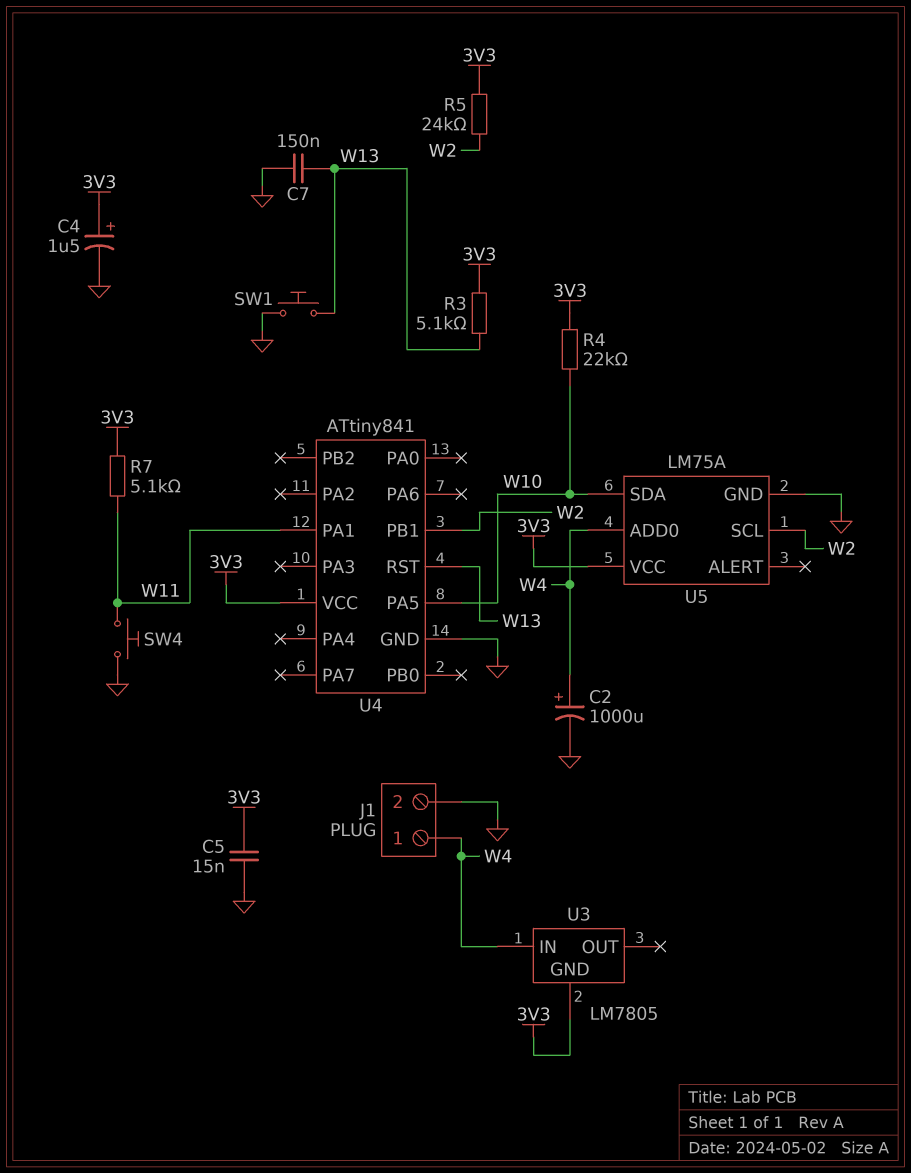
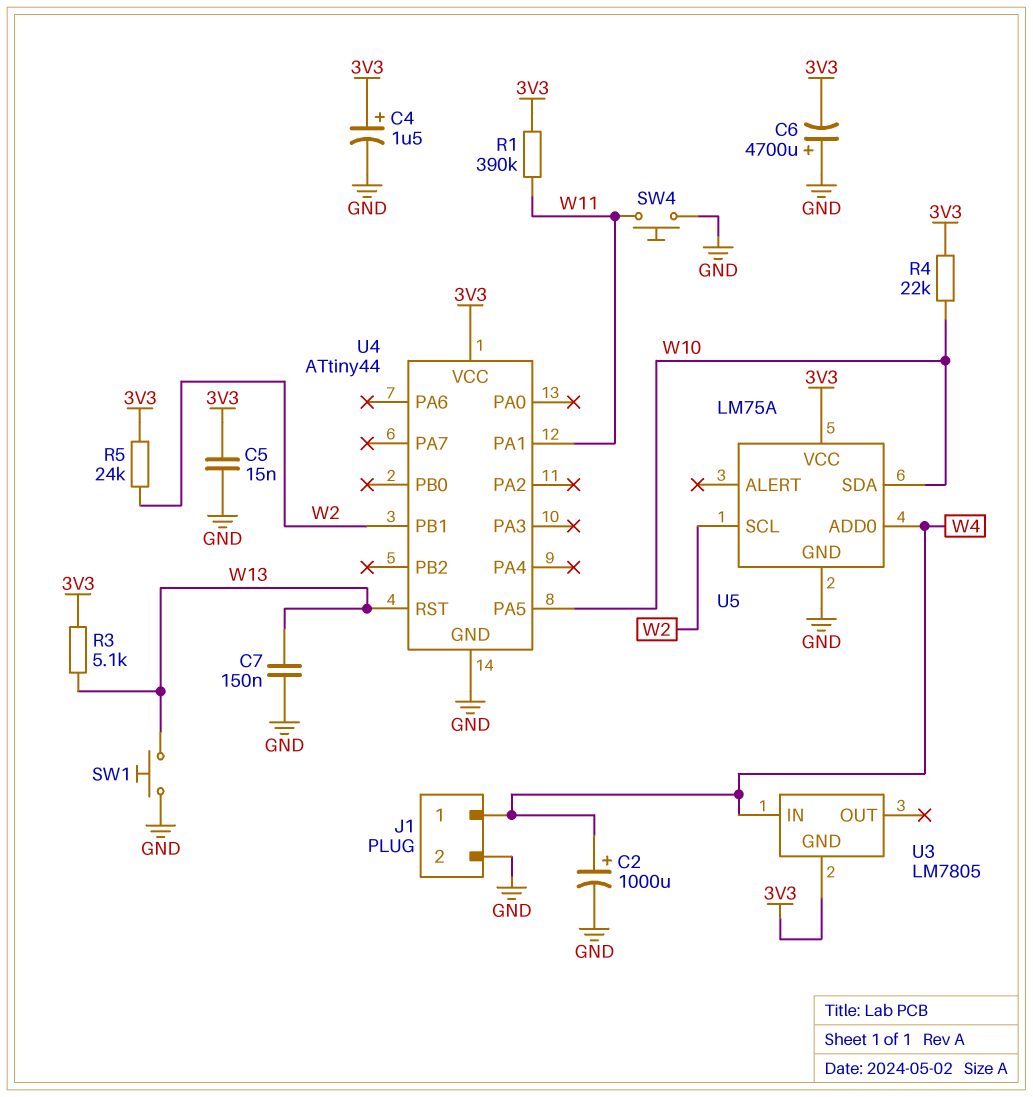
C6: none -> 4700uF (plus GND, minus 3V3)
R1: none -> 390k (3V3, W11)
R7: 5.1k (3V3, W11) -> none
U4: ATtiny841 -> ATtiny44

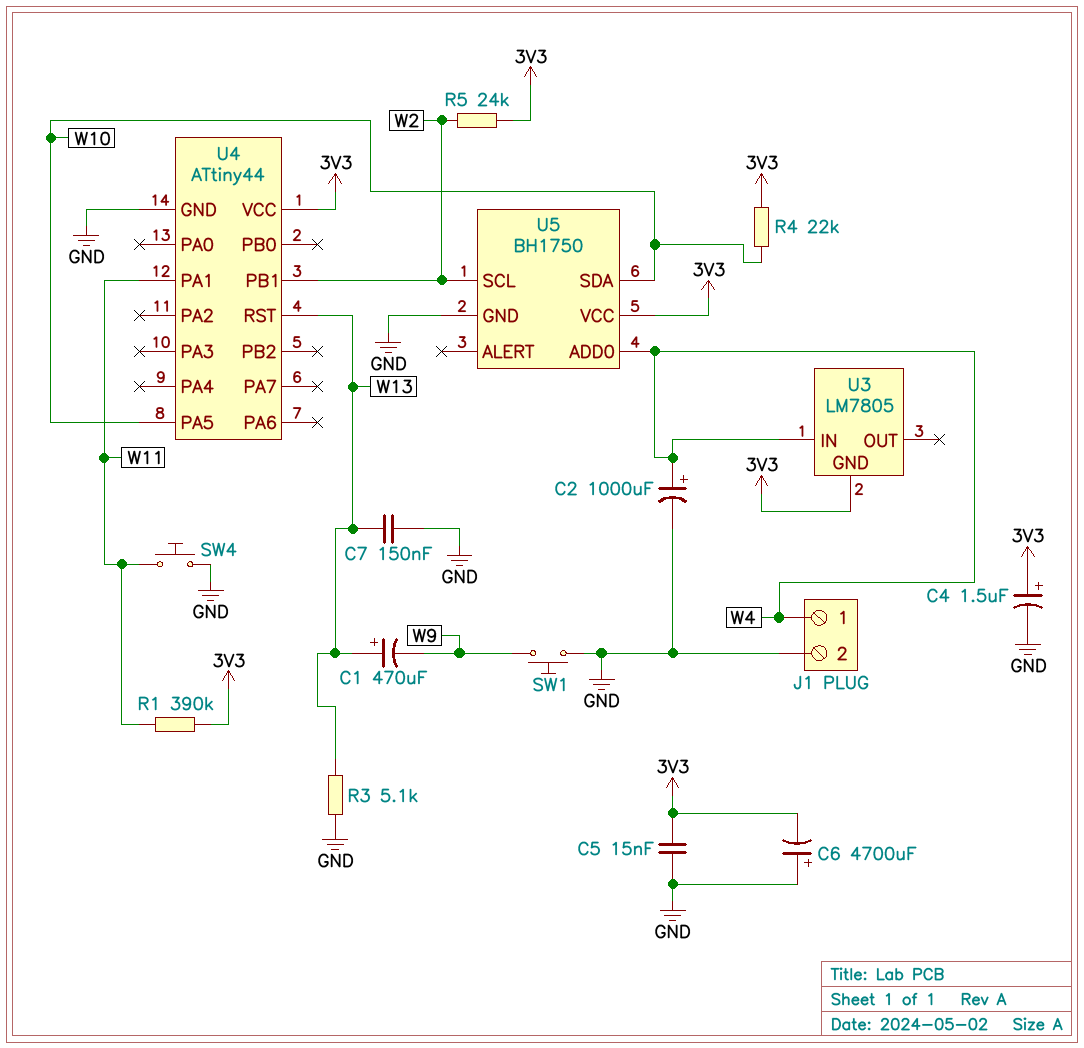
C1: none -> 470uF (plus W13, minus W9)
R3: 5.1k (3V3, W13) -> 5.1k (GND, W13)
SW1: button (GND, W13) -> button (GND, W9)
U5: LM75A -> BH1750

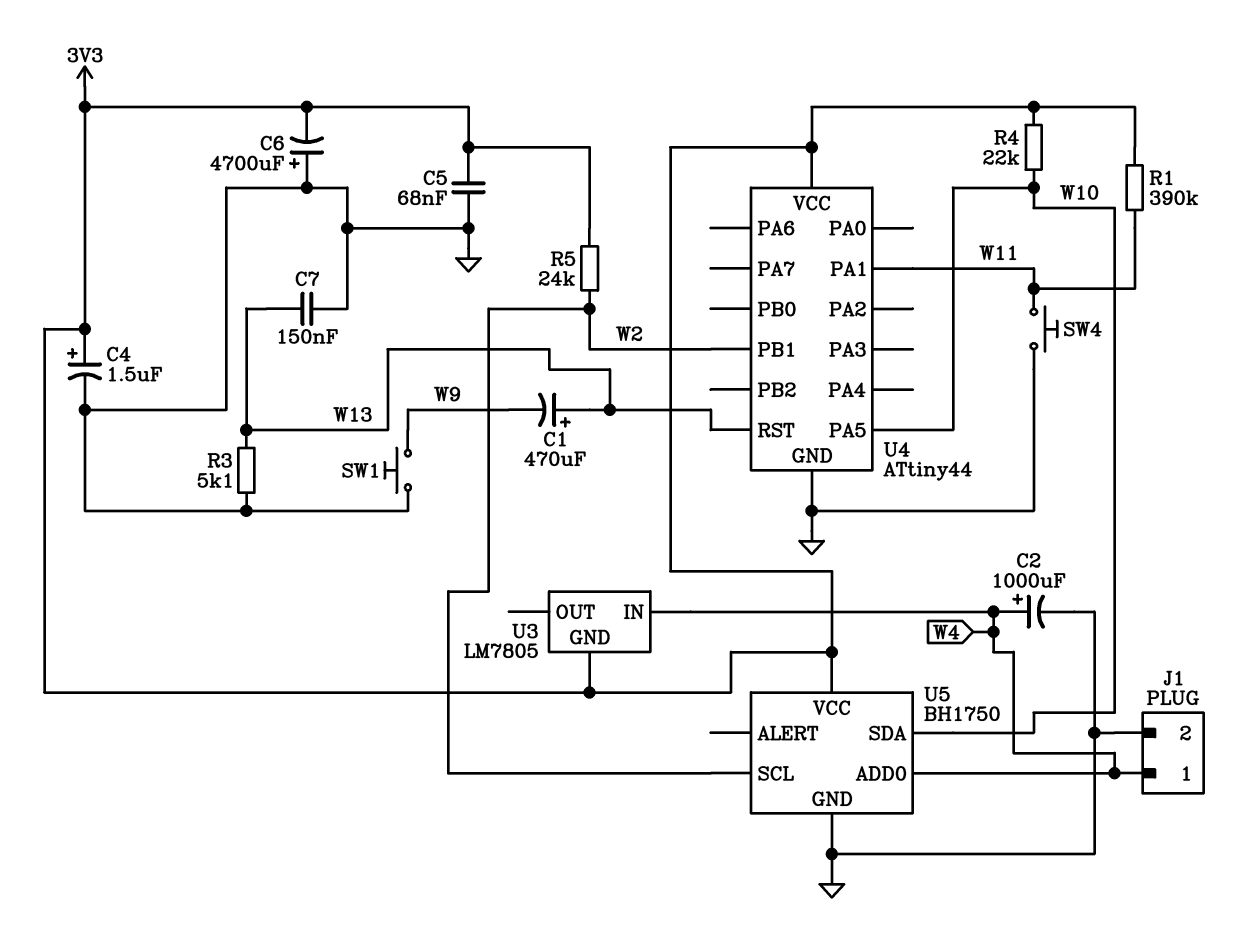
C5: 15nF (3V3, GND) -> 68nF (3V3, GND)

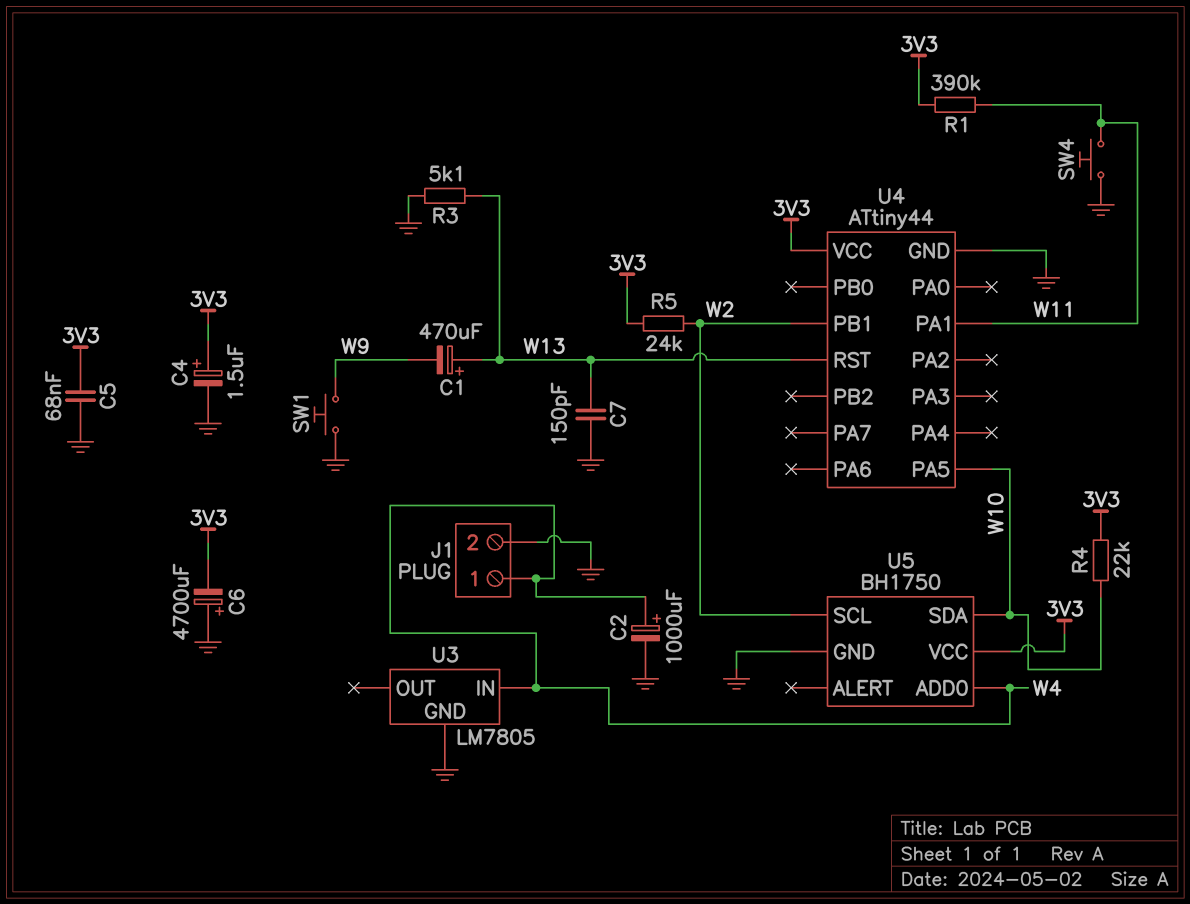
C7: 150nF (GND, W13) -> 150pF (GND, W13)
U3 pin GND: 3V3 -> GND

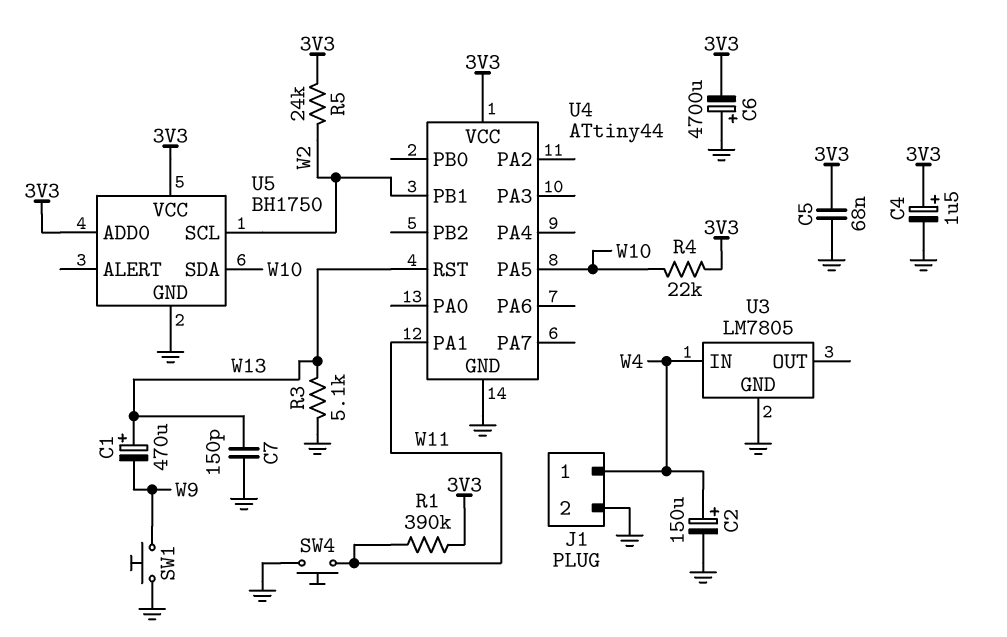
C2: 1000uF (plus W4, minus GND) -> 150uF (plus W4, minus GND)
U5 pin ADD0: W4 -> 3V3

